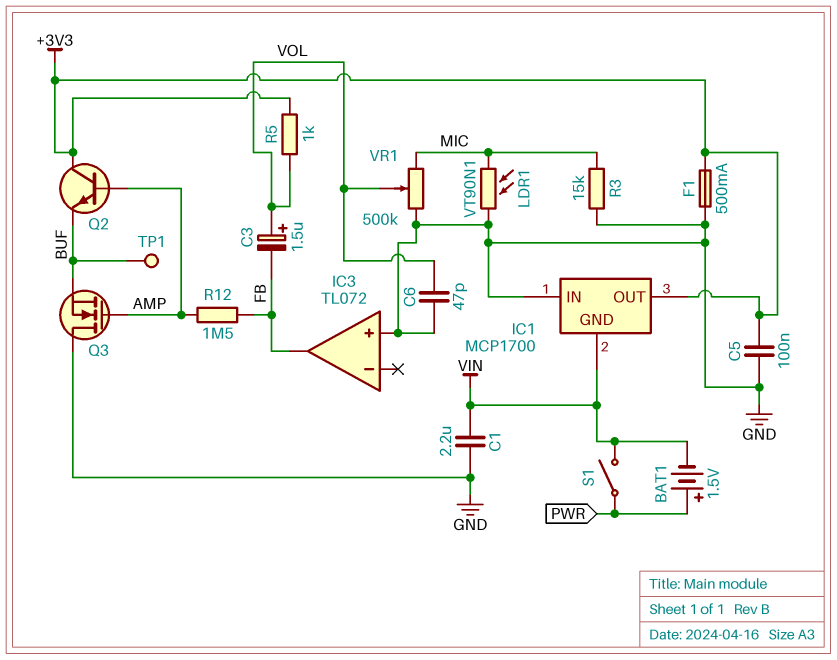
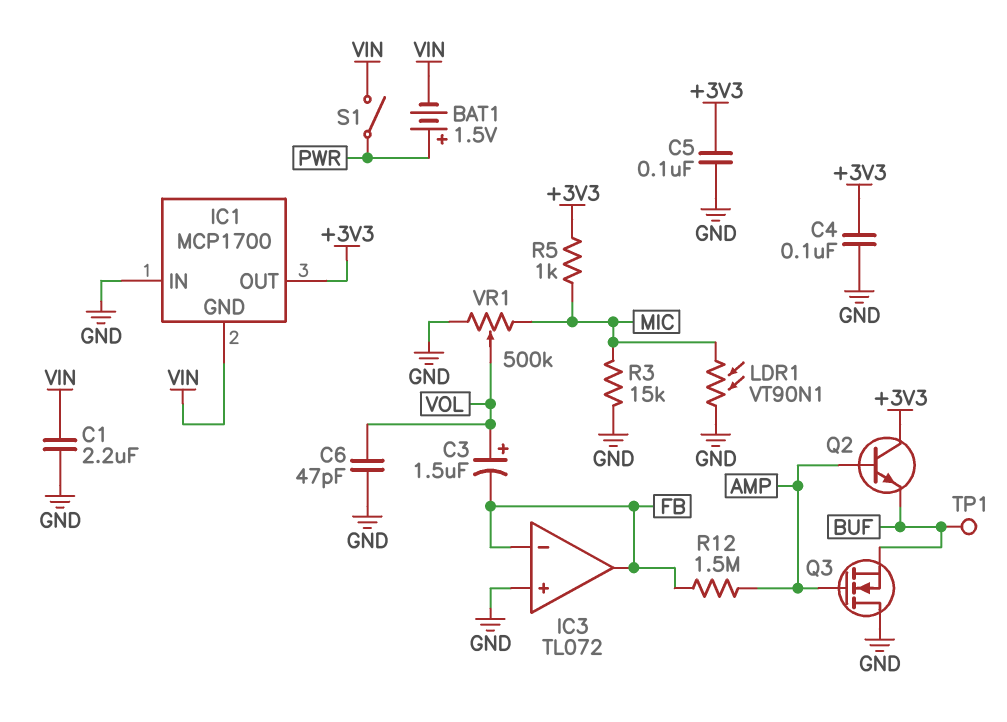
C4: none -> 100nF (+3V3, GND)
F1: 500mA (+3V3, GND) -> none
IC3 pin in-: none -> FB
R5: 1k (+3V3, VOL) -> 1k (+3V3, MIC)

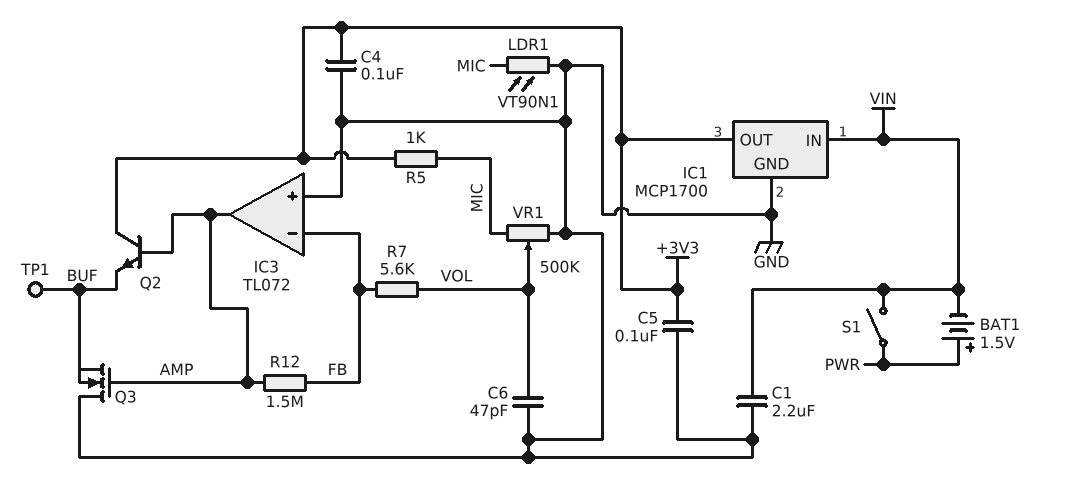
C3: 1.5uF (plus VOL, minus FB) -> none
IC1 pin GND: VIN -> GND
IC1 pin IN: GND -> VIN
IC3 pin out: FB -> AMP
R3: 15k (GND, MIC) -> none
R7: none -> 5.6k (FB, VOL)

